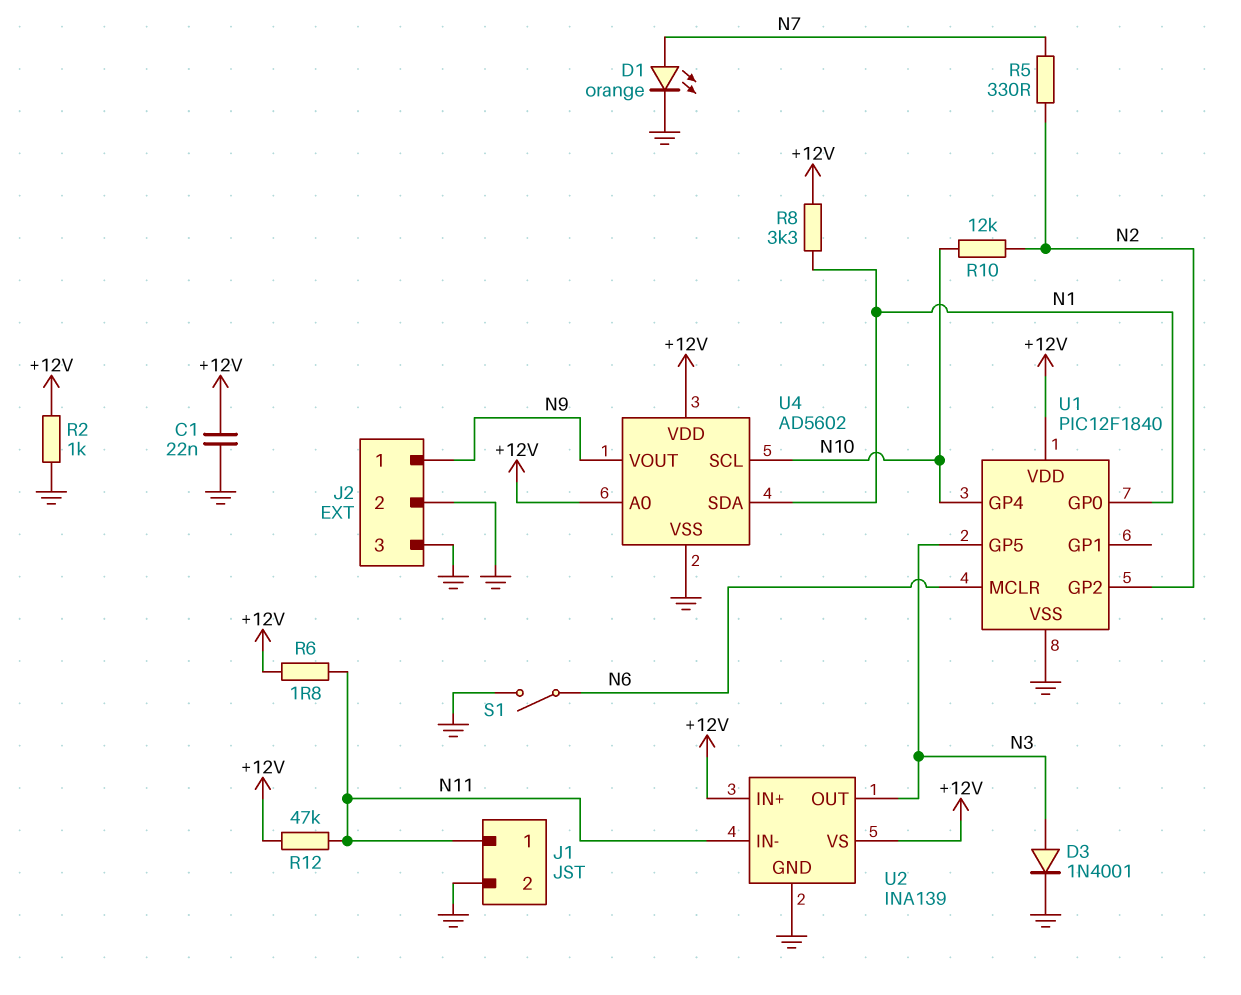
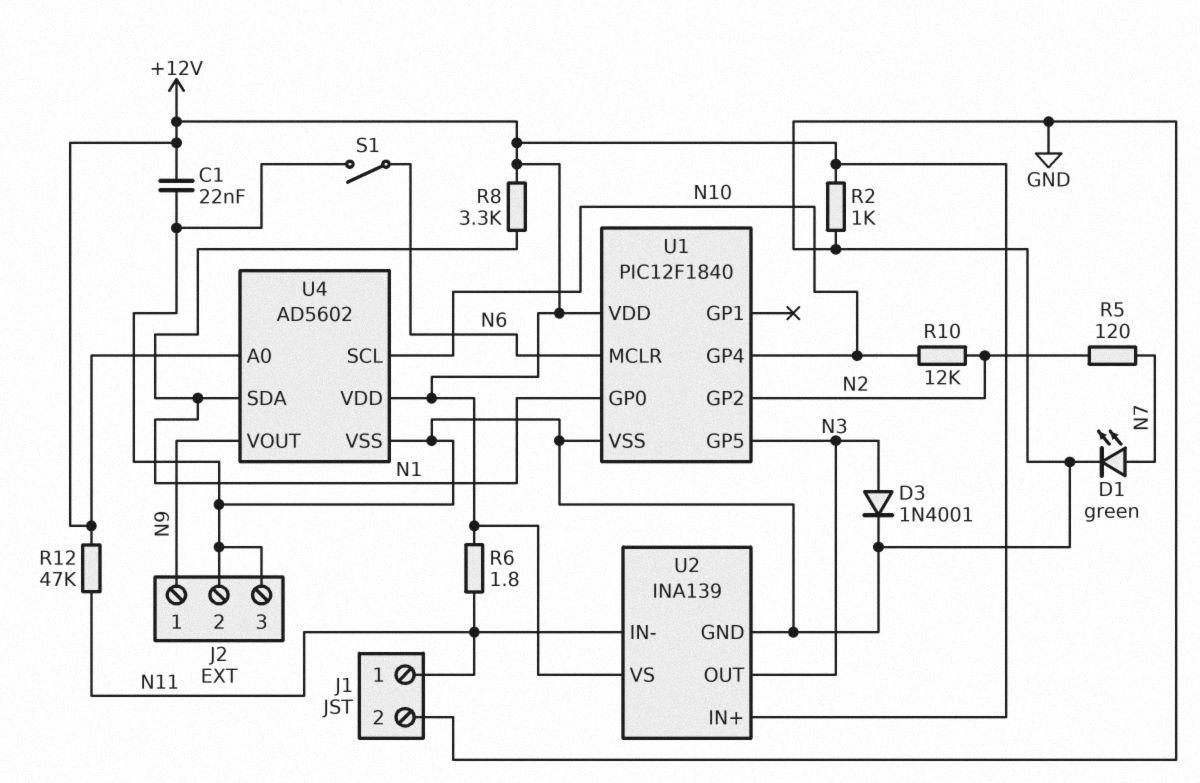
D1: LED orange (A N7, K GND) -> LED green (A N7, K GND)
R5: 330 (N2, N7) -> 120 (N2, N7)

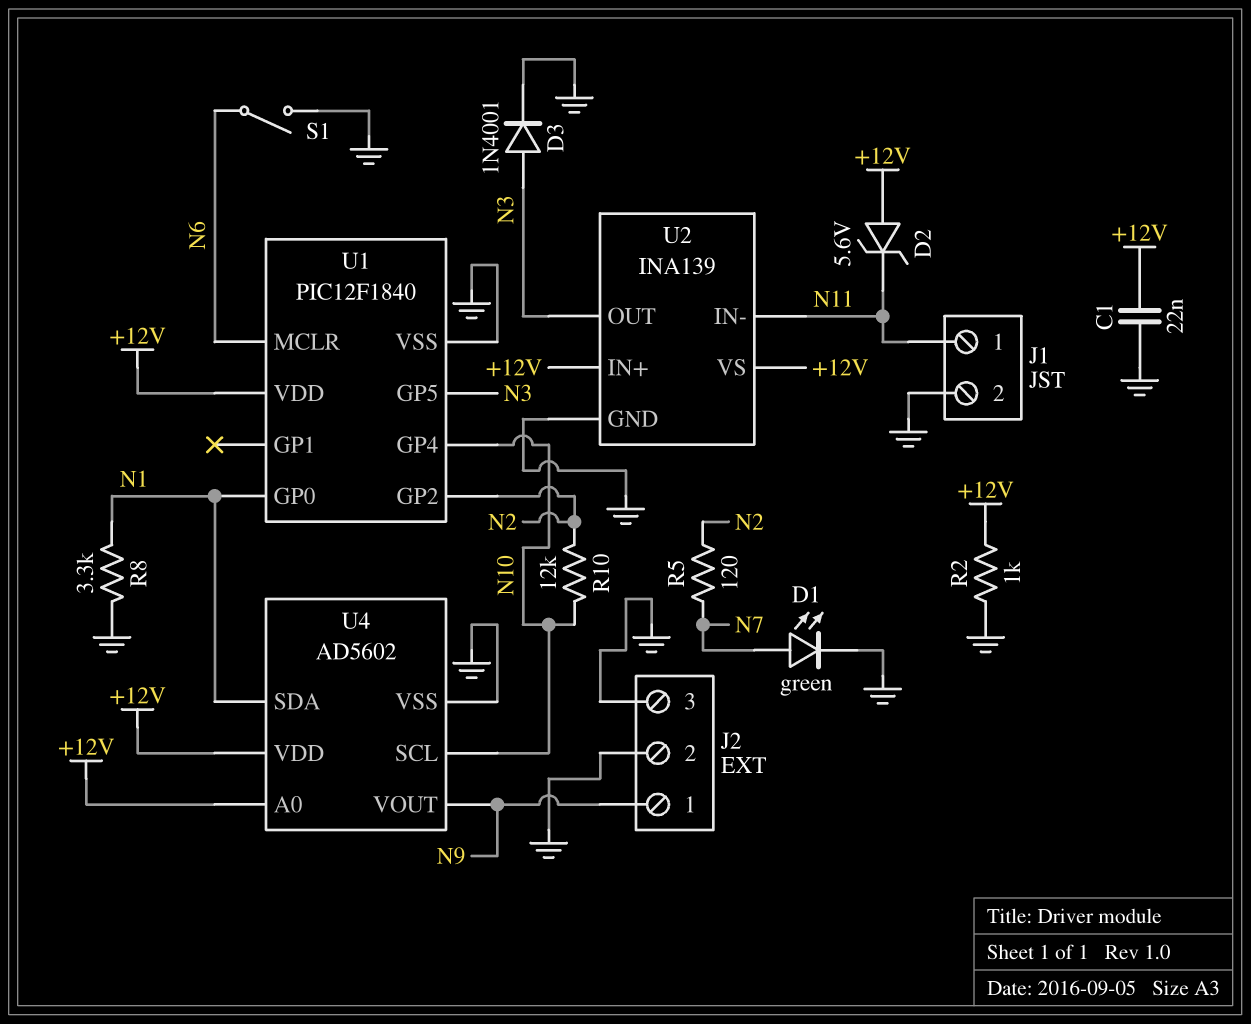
D2: none -> zener 5.6V (A +12V, K N11)
R6: 1.8 (+12V, N11) -> none
R8: 3.3k (+12V, N1) -> 3.3k (GND, N1)
R12: 47k (+12V, N11) -> none

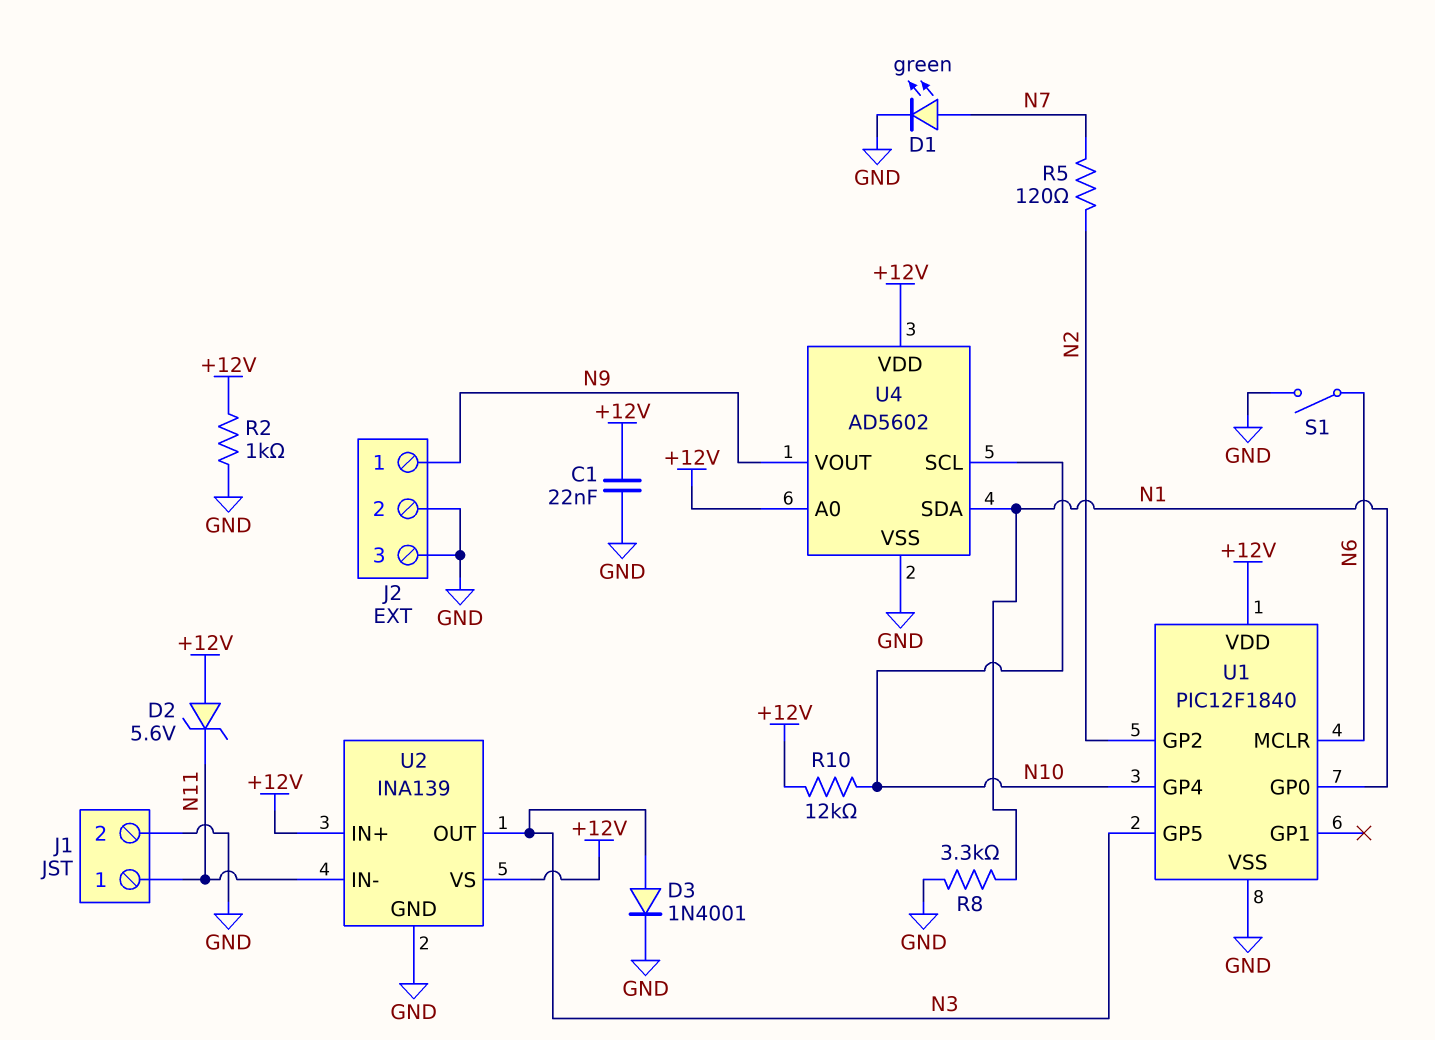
R10: 12k (N2, N10) -> 12k (+12V, N10)

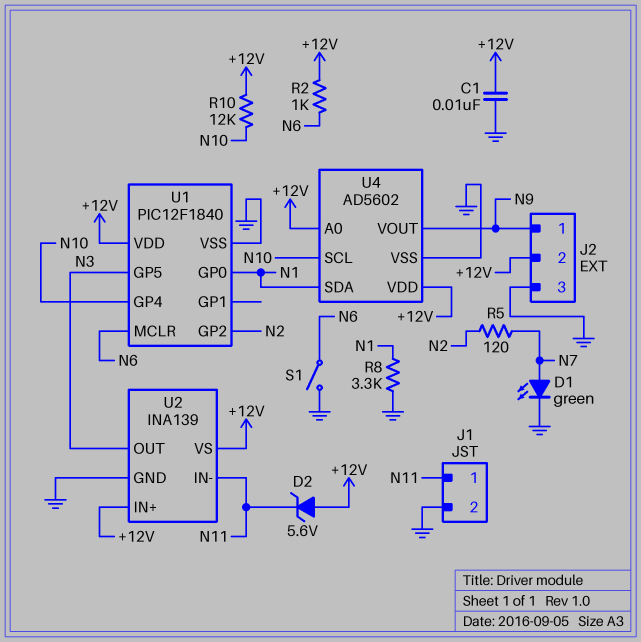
C1: 22nF (+12V, GND) -> 10nF (+12V, GND)
D3: diode 1N4001 (A N3, K GND) -> none
J2 pin 2: GND -> +12V
R2: 1k (+12V, GND) -> 1k (+12V, N6)

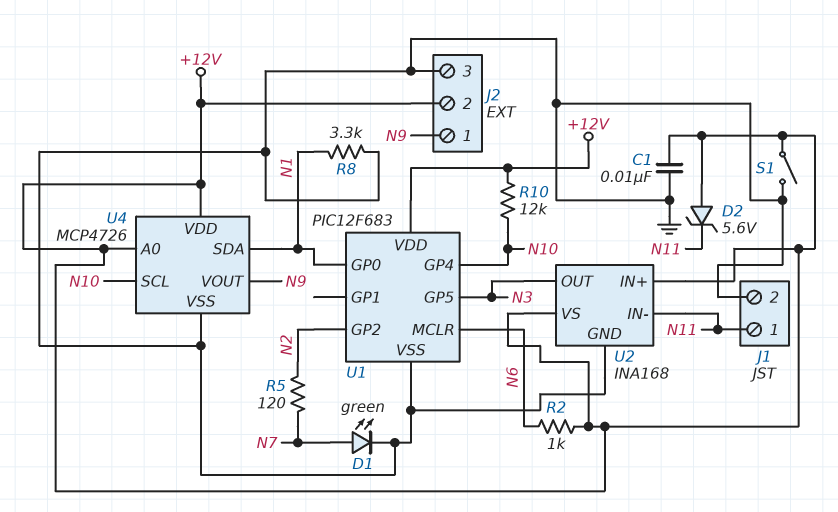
S1: switch (GND, N6) -> switch (+12V, GND)
U1: PIC12F1840 -> PIC12F683
U2: INA139 -> INA168
U4: AD5602 -> MCP4726

